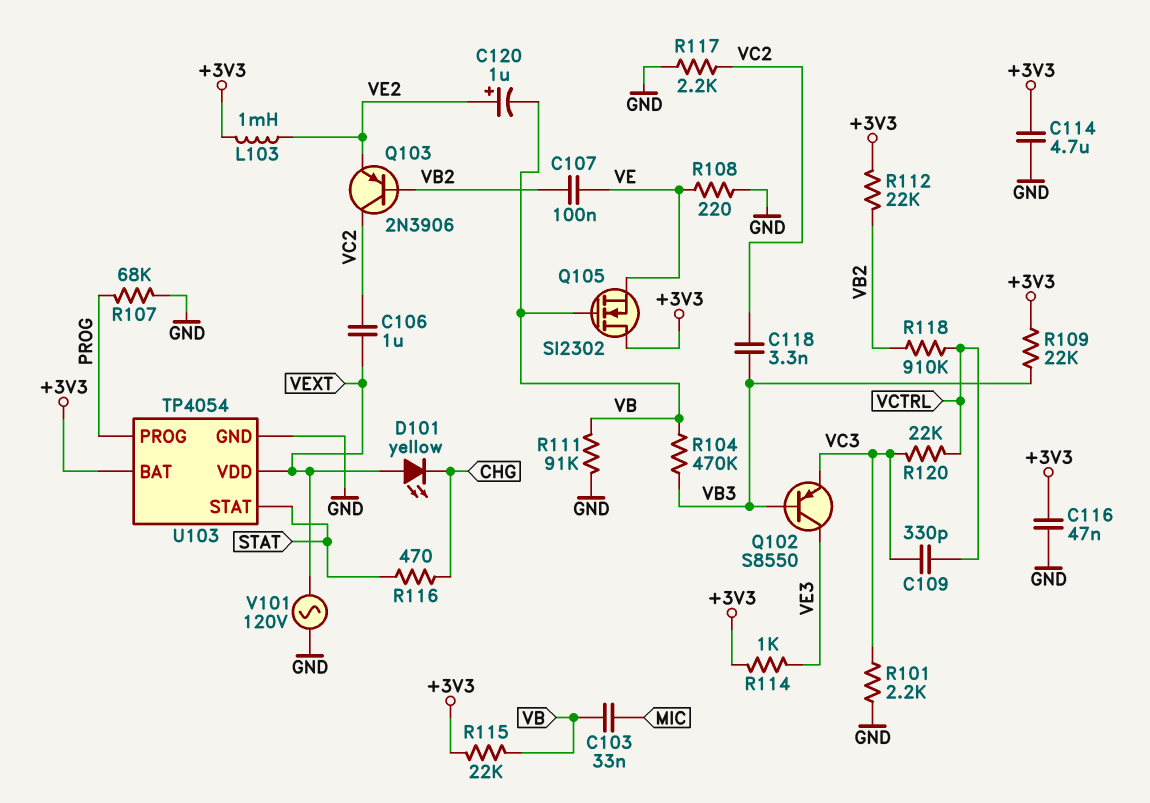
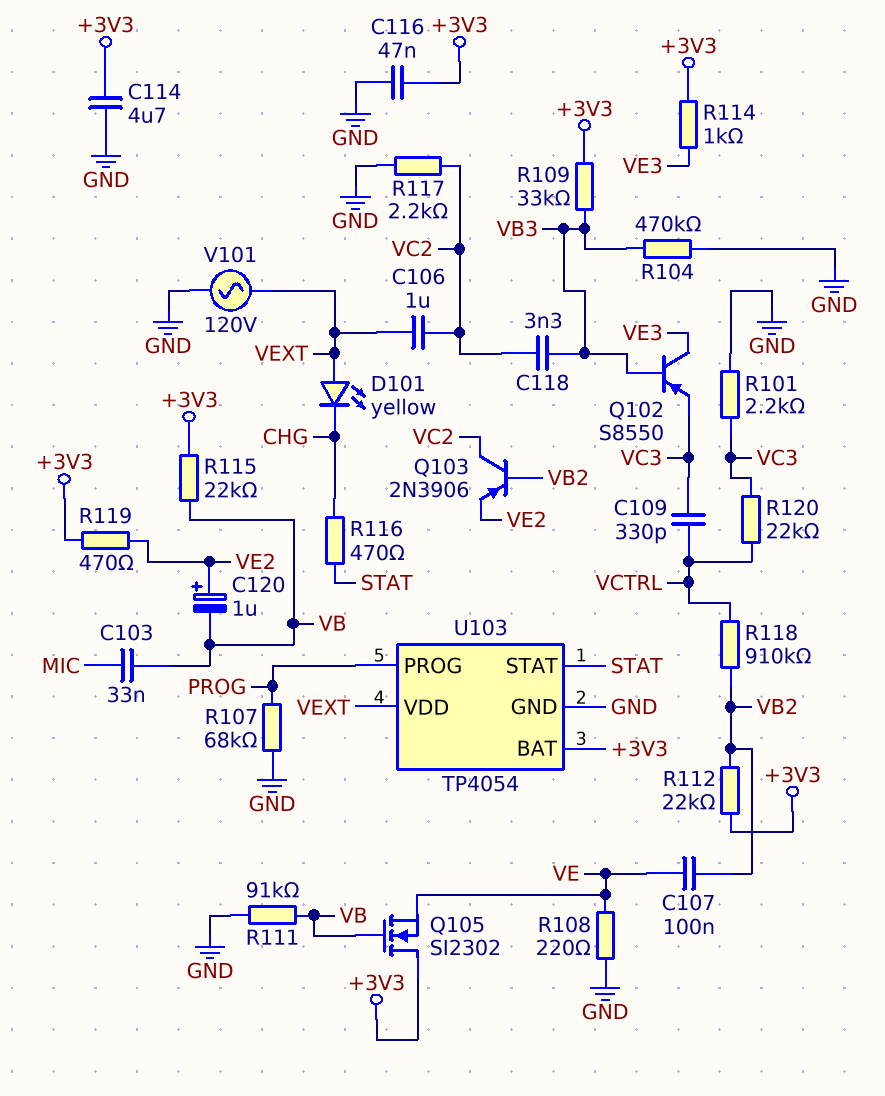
L103: 1mH (+3V3, VE2) -> none
R104: 470k (VB, VB3) -> 470k (GND, VB3)
R109: 22k (+3V3, VB3) -> 33k (+3V3, VB3)
R119: none -> 470 (+3V3, VE2)

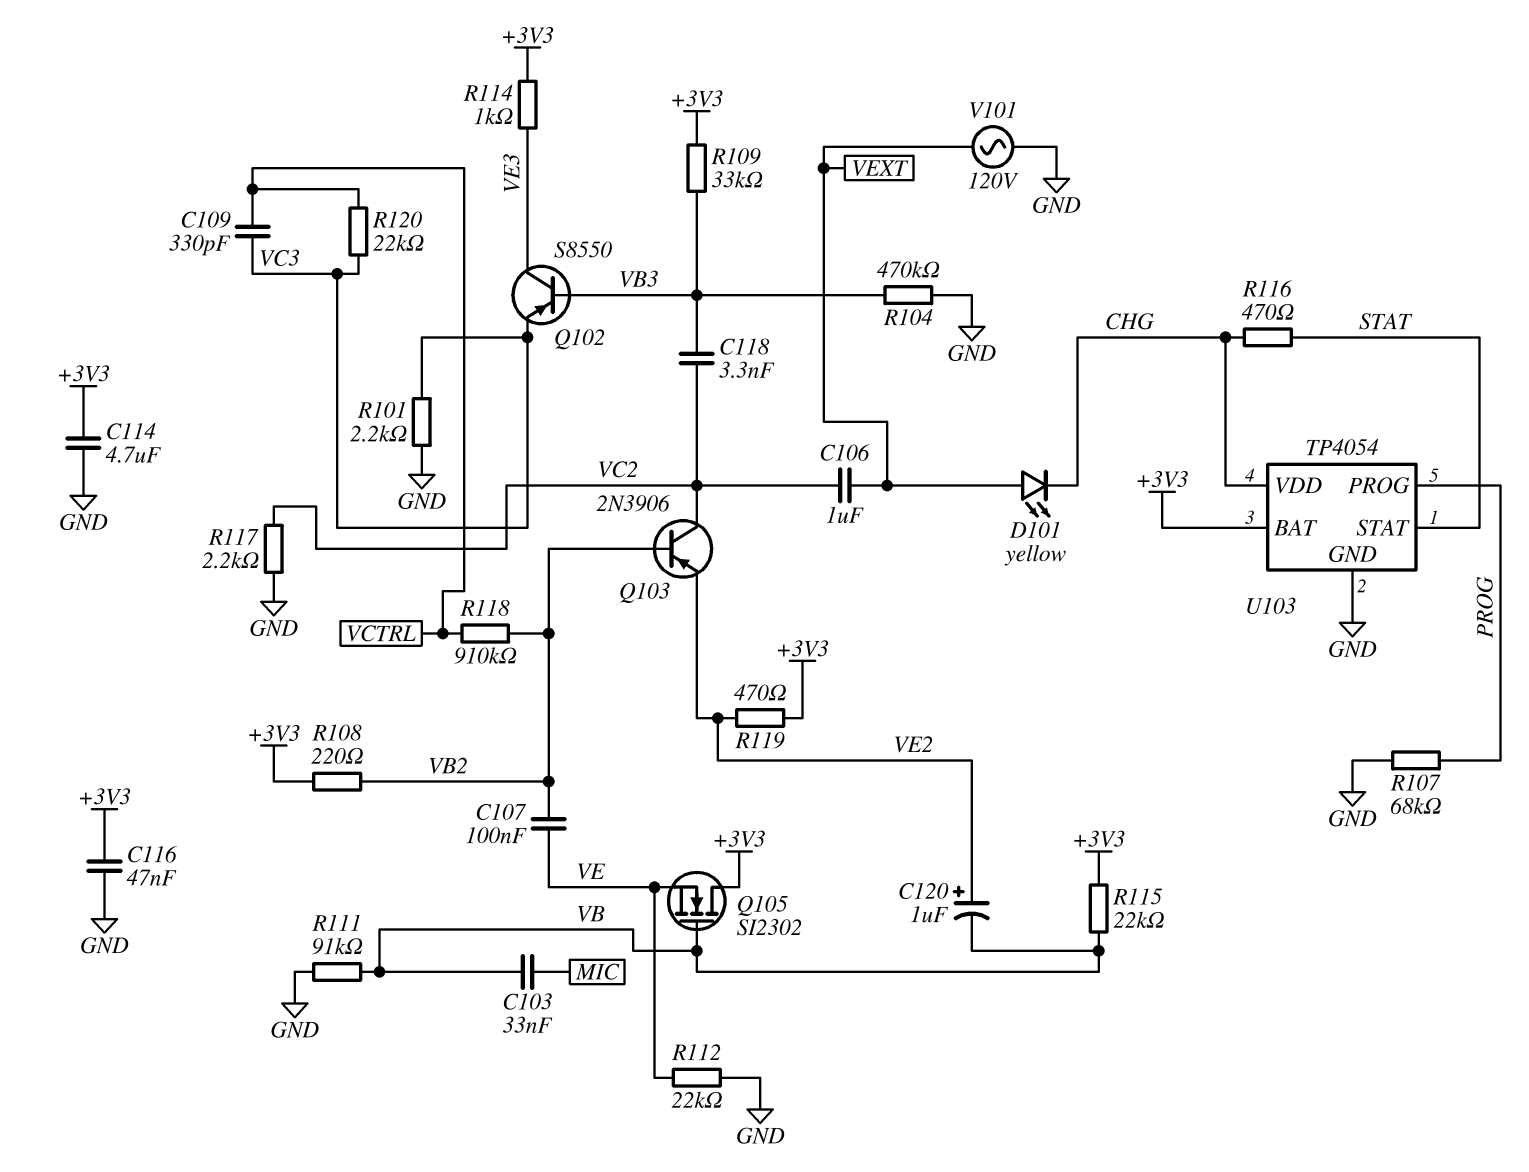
R108: 220 (GND, VE) -> 220 (+3V3, VB2)
R112: 22k (+3V3, VB2) -> 22k (GND, VE)
U103 pin VDD: VEXT -> CHG

